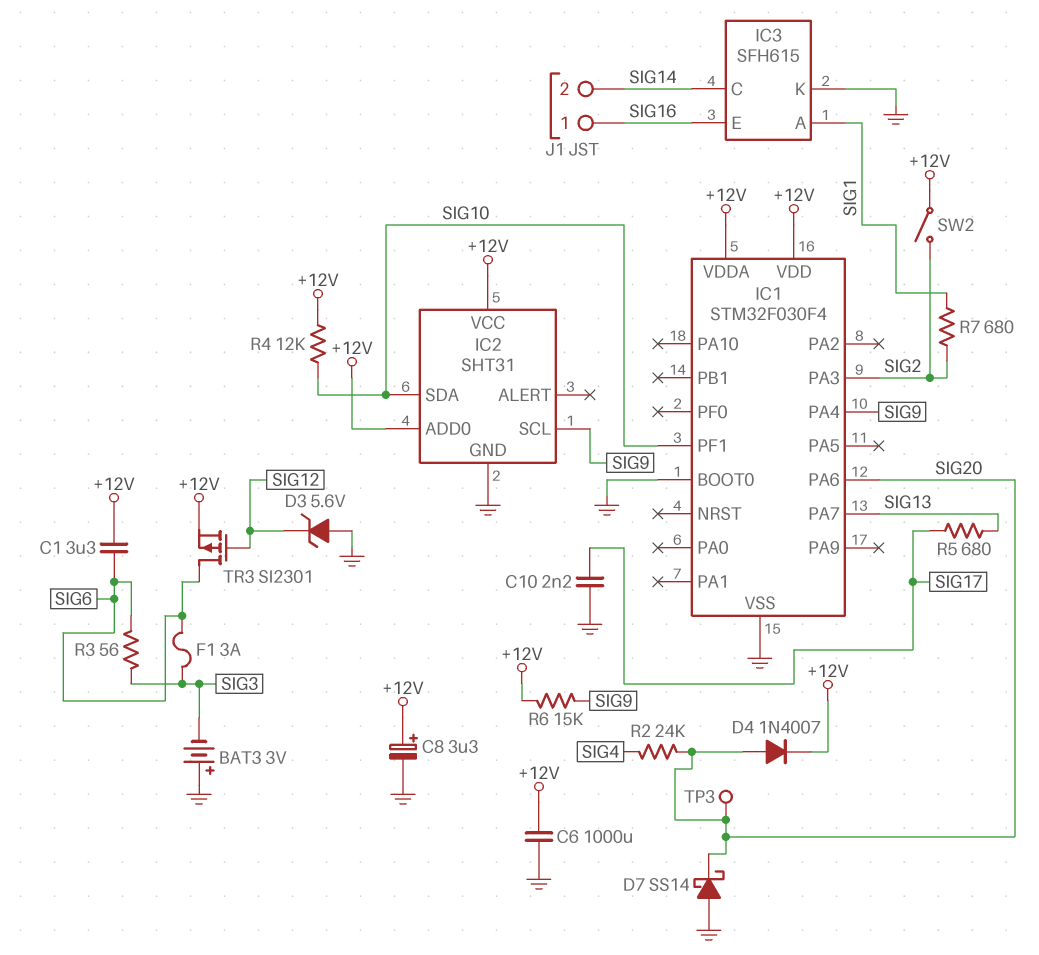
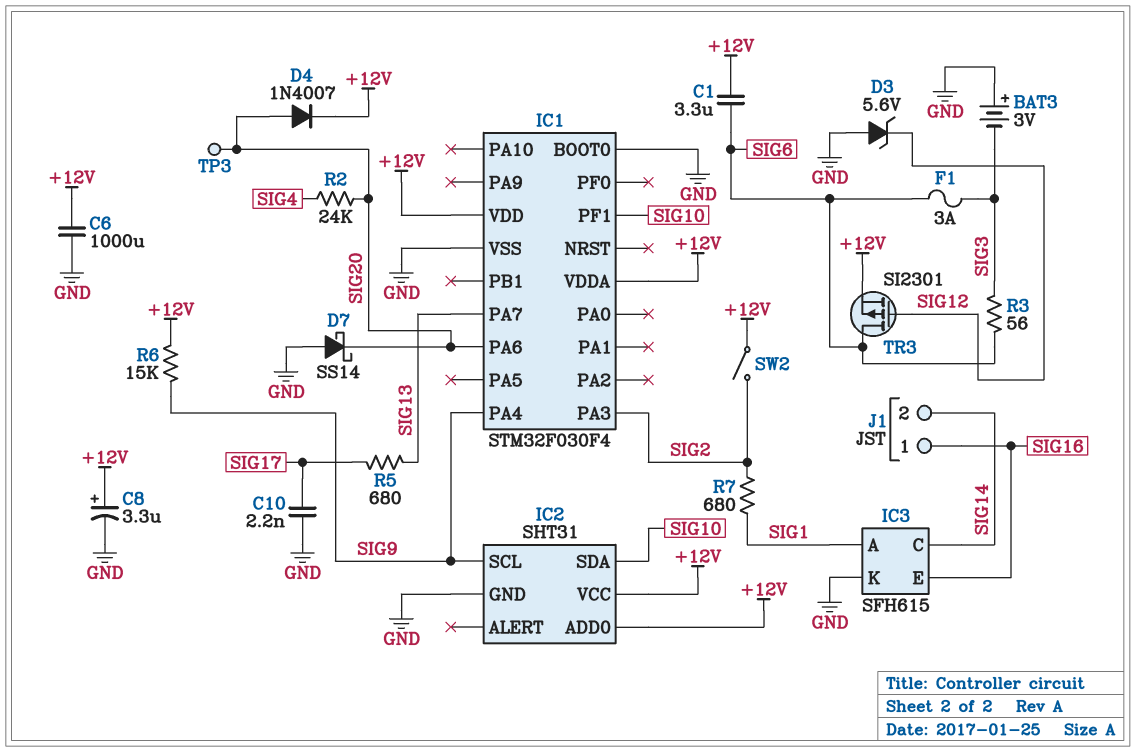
R4: 12k (+12V, SIG10) -> none

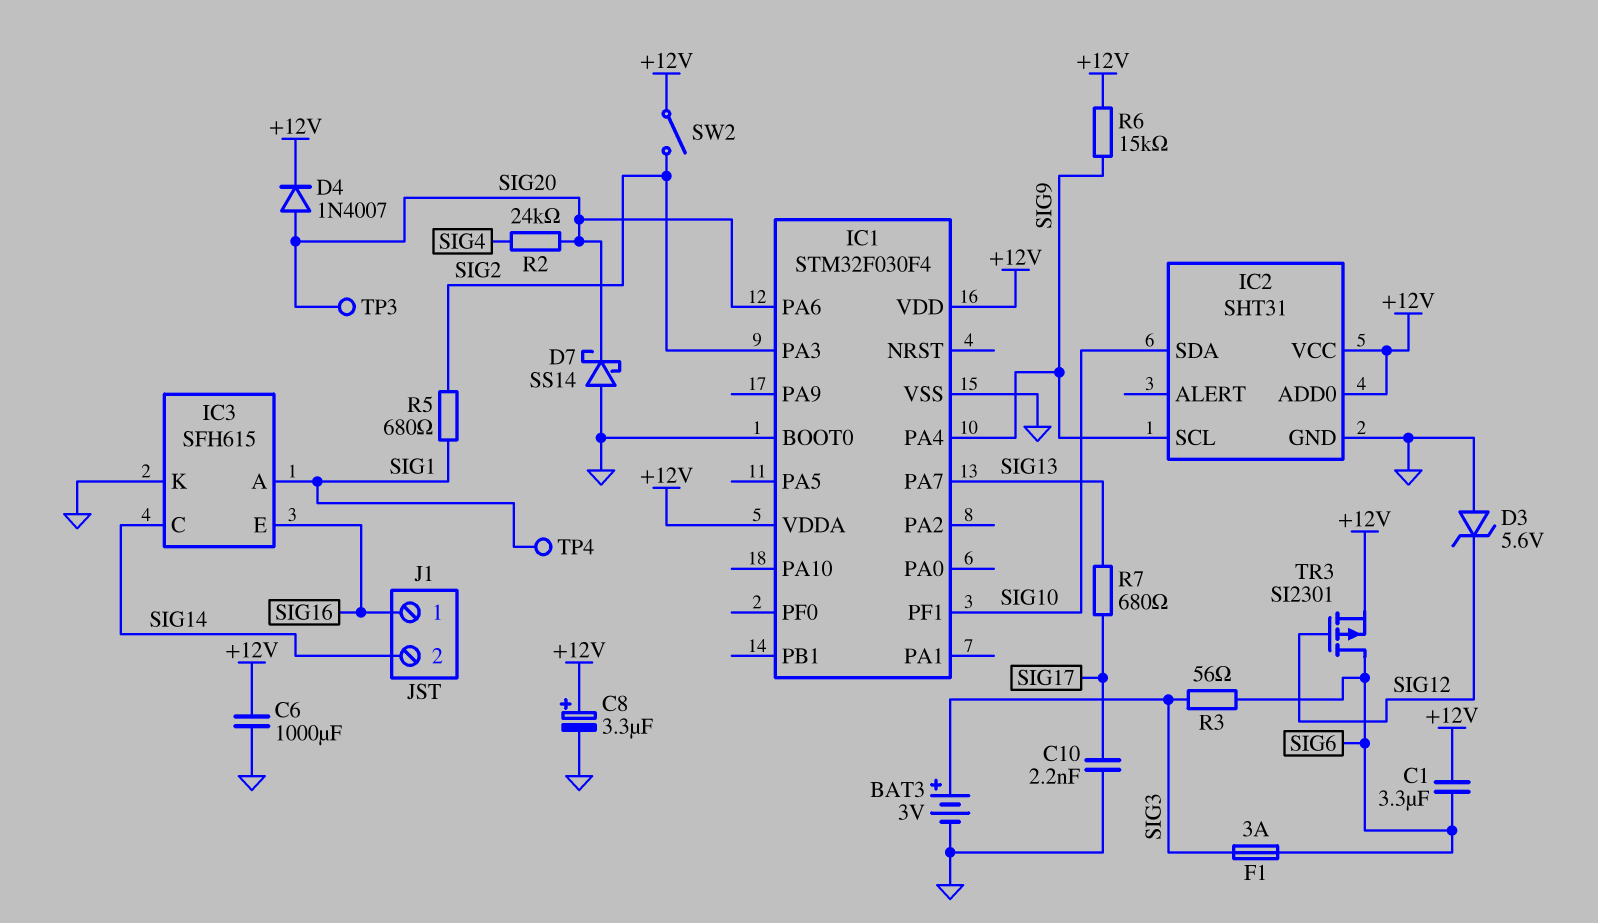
BAT3: 3V (plus GND, minus SIG3) -> 3V (plus SIG3, minus GND)
R5: 680 (SIG13, SIG17) -> 680 (SIG1, SIG2)
R7: 680 (SIG1, SIG2) -> 680 (SIG13, SIG17)
TP4: none -> test point (SIG1)

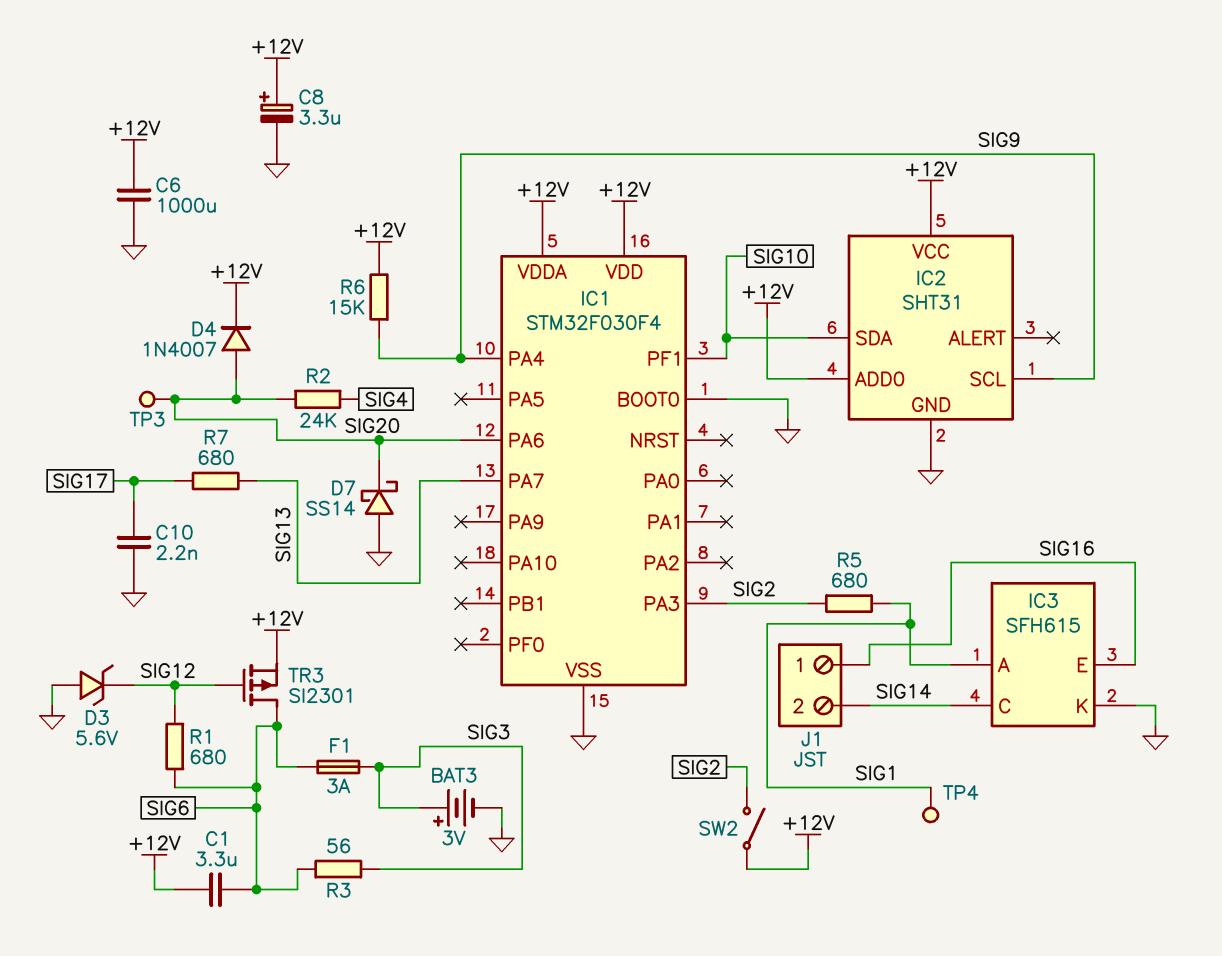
R1: none -> 680 (SIG6, SIG12)

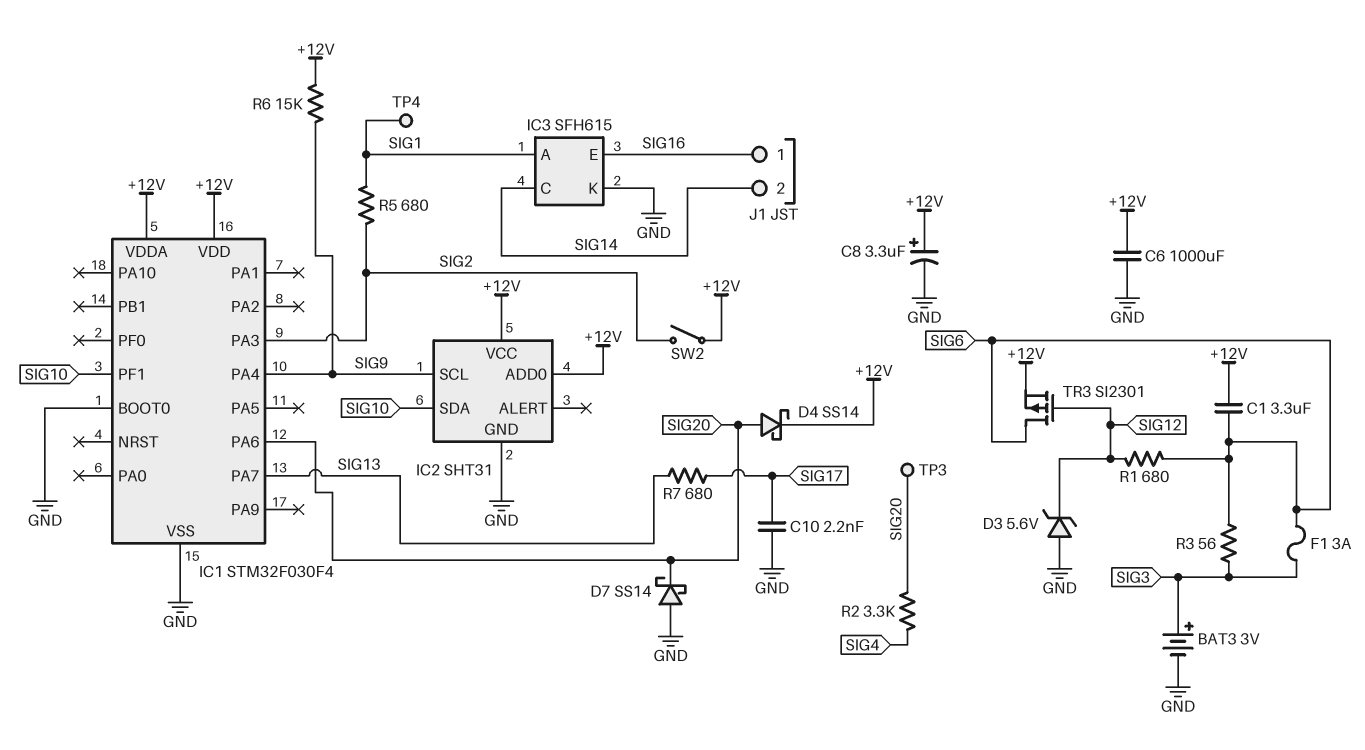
D4: diode 1N4007 (A SIG20, K +12V) -> schottky SS14 (A SIG20, K +12V)
R2: 24k (SIG4, SIG20) -> 3.3k (SIG4, SIG20)

